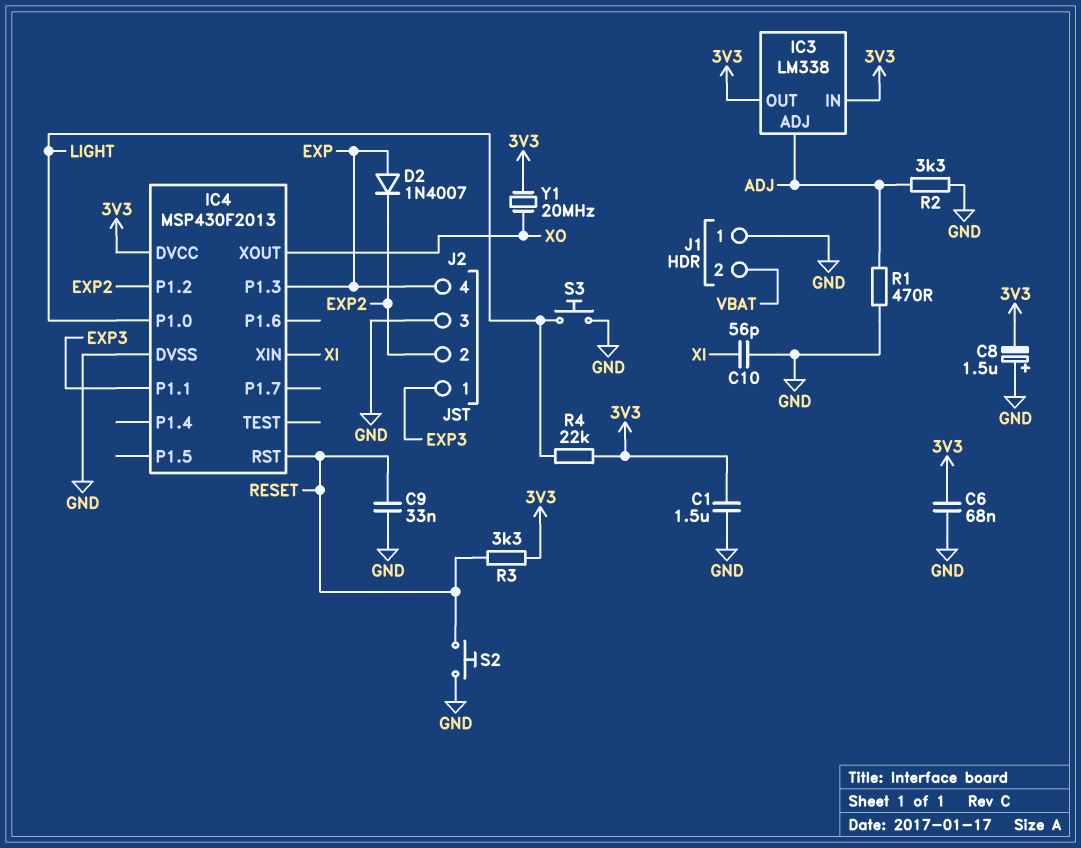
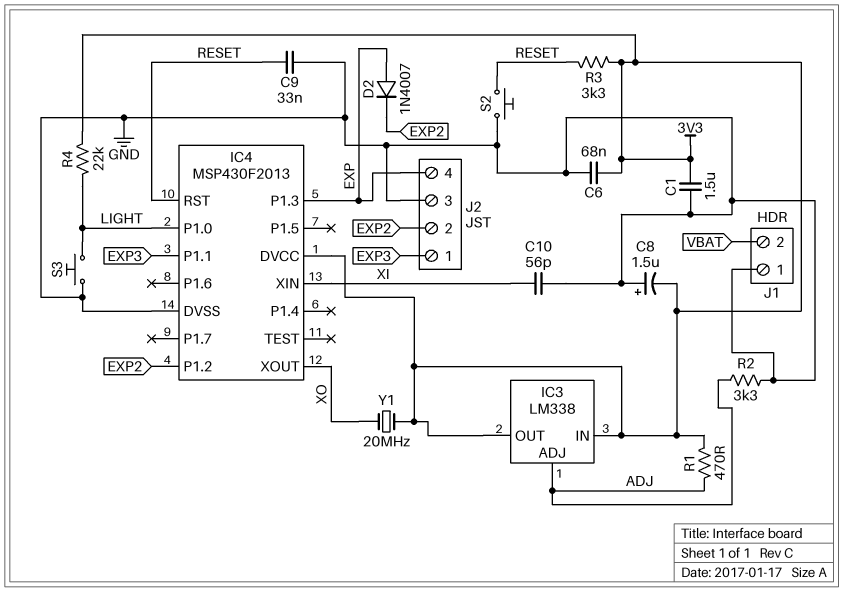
R1: 470 (ADJ, GND) -> 470 (3V3, ADJ)

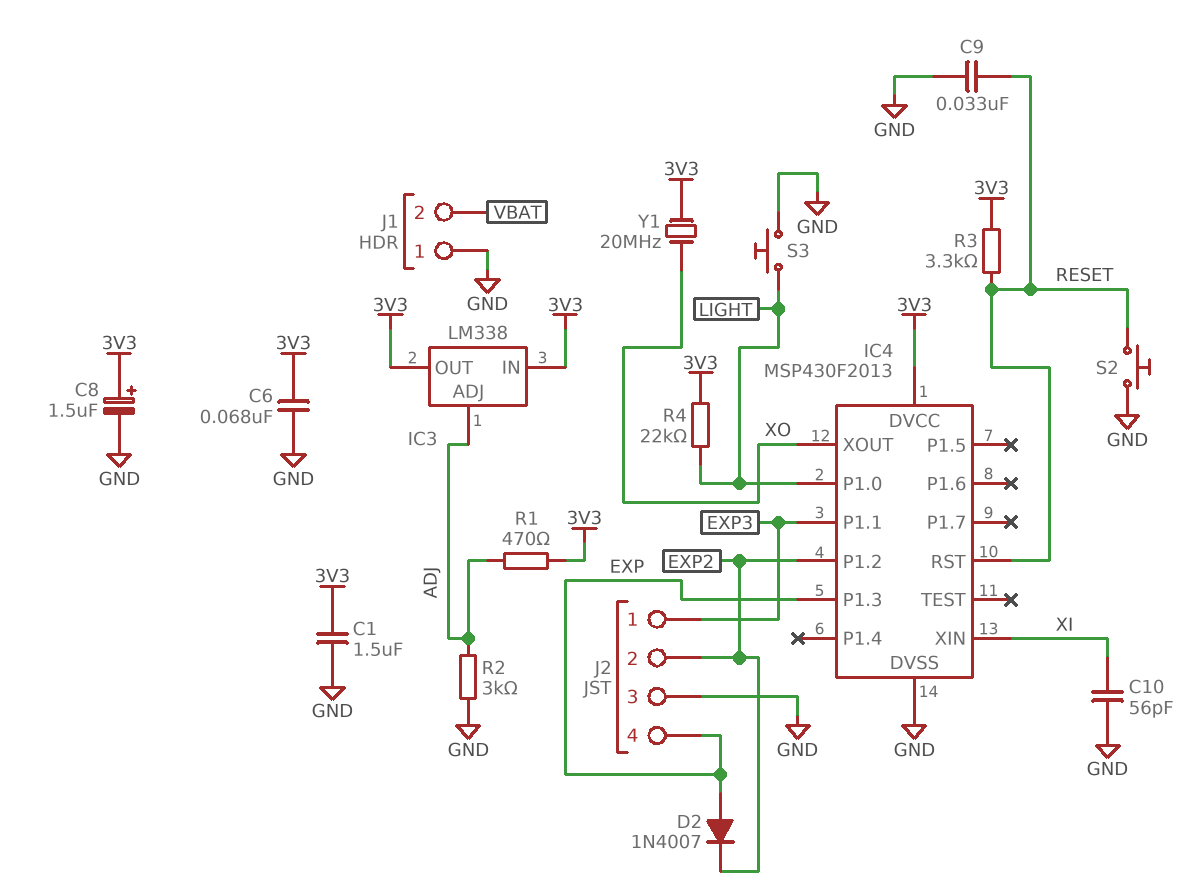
C8: 1.5uF (plus GND, minus 3V3) -> 1.5uF (plus 3V3, minus GND)
R2: 3.3k (ADJ, GND) -> 3k (ADJ, GND)

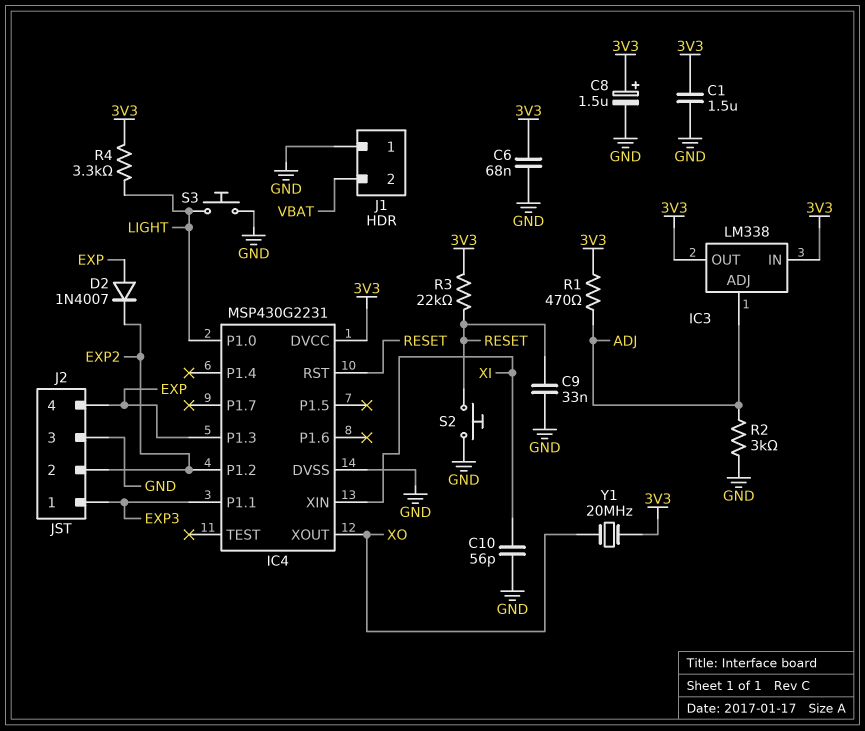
IC4: MSP430F2013 -> MSP430G2231
R3: 3.3k (3V3, RESET) -> 22k (3V3, RESET)
R4: 22k (3V3, LIGHT) -> 3.3k (3V3, LIGHT)

